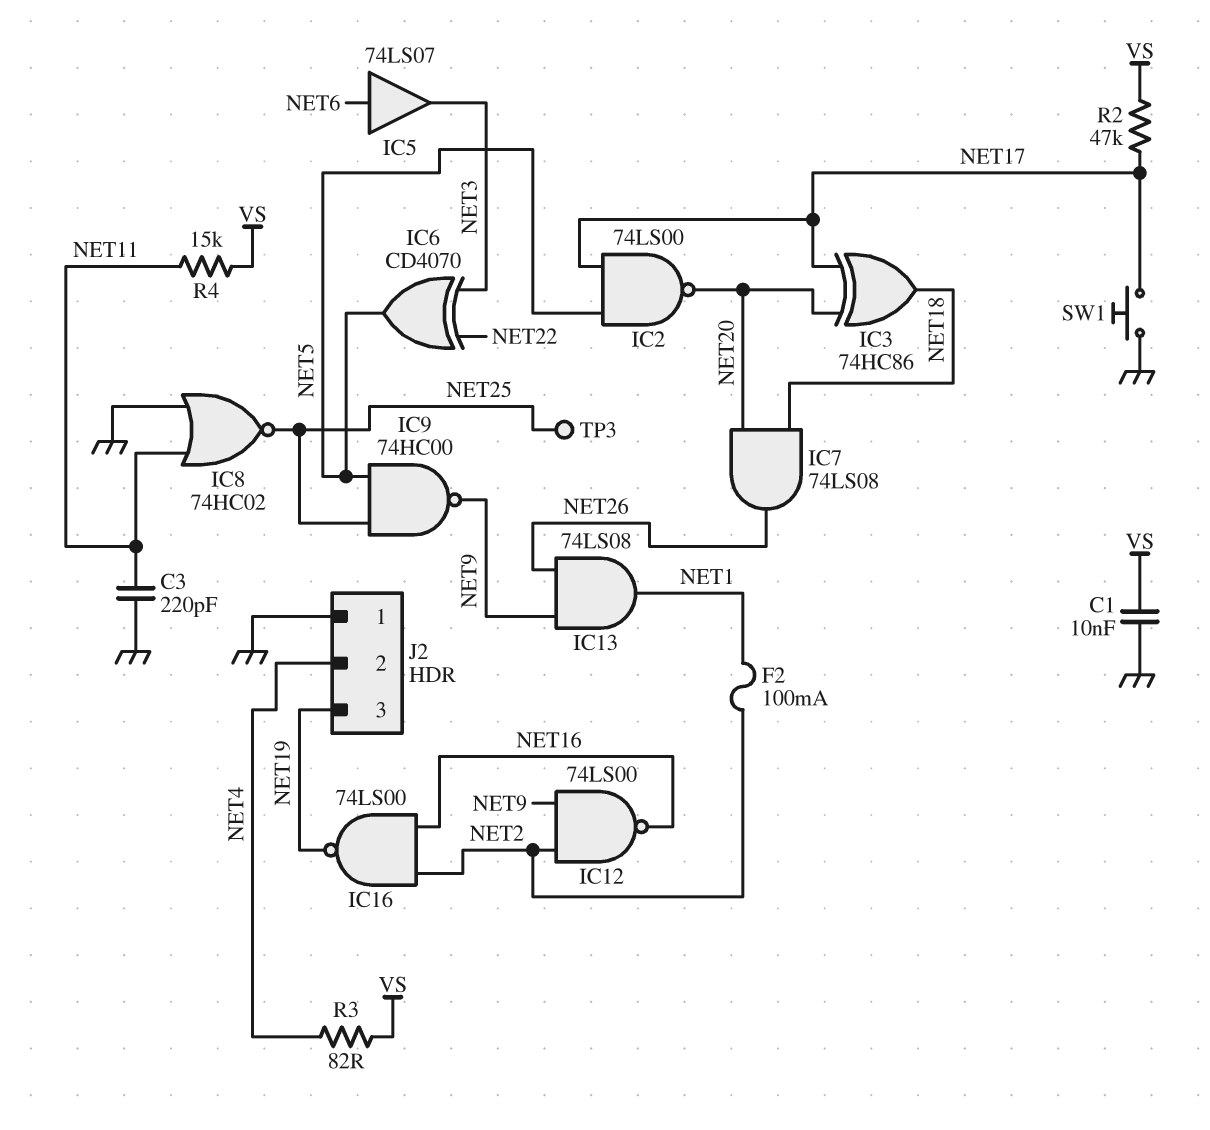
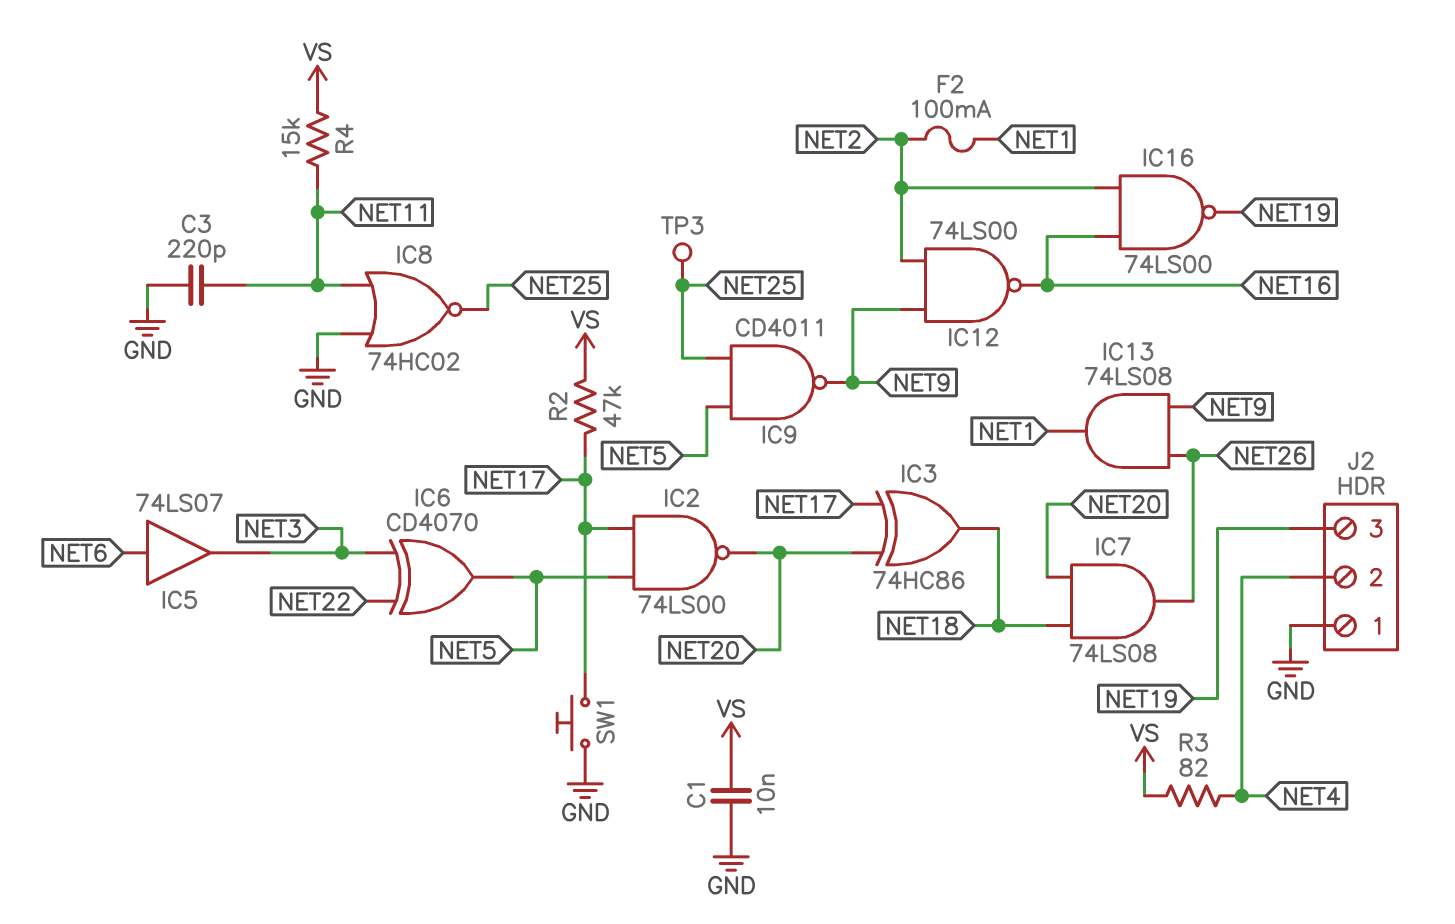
IC9: NAND 74HC00 (in NET5, in NET25, out NET9) -> NAND CD4011 (in NET5, in NET25, out NET9)

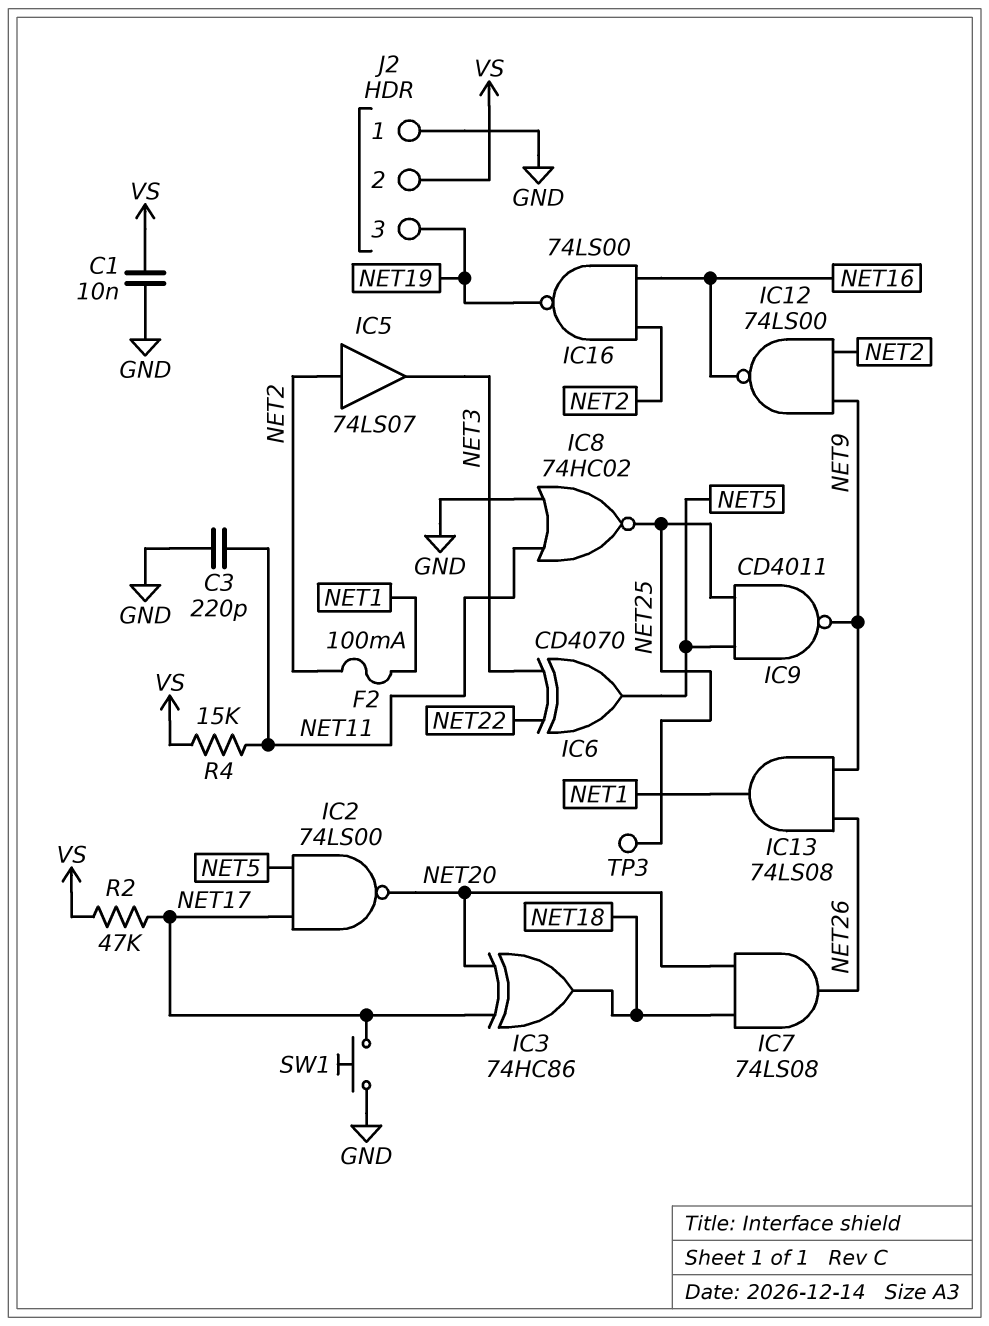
IC5: buffer 74LS07 (in NET6, out NET3) -> buffer 74LS07 (in NET2, out NET3)
J2 pin 2: NET4 -> VS
R3: 82 (NET4, VS) -> none

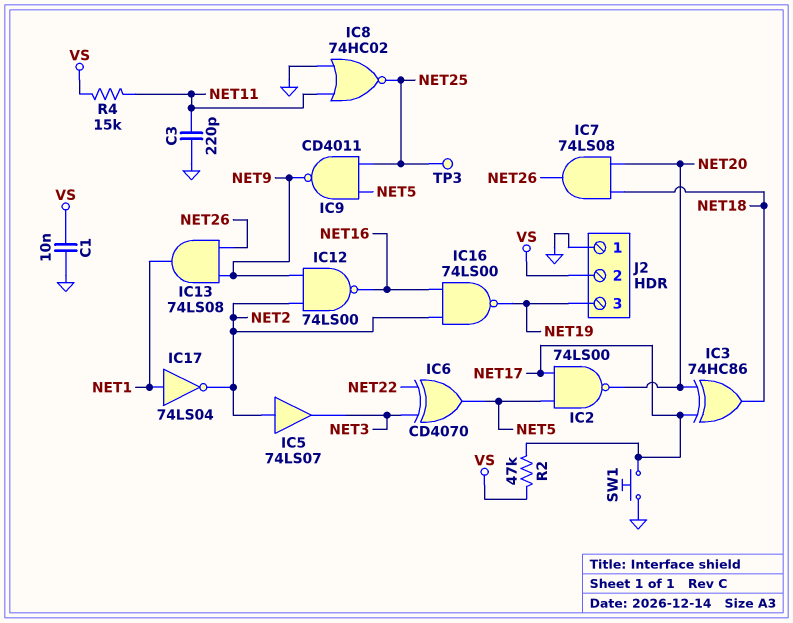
F2: 100mA (NET1, NET2) -> none
IC17: none -> NOT 74LS04 (in NET1, out NET2)

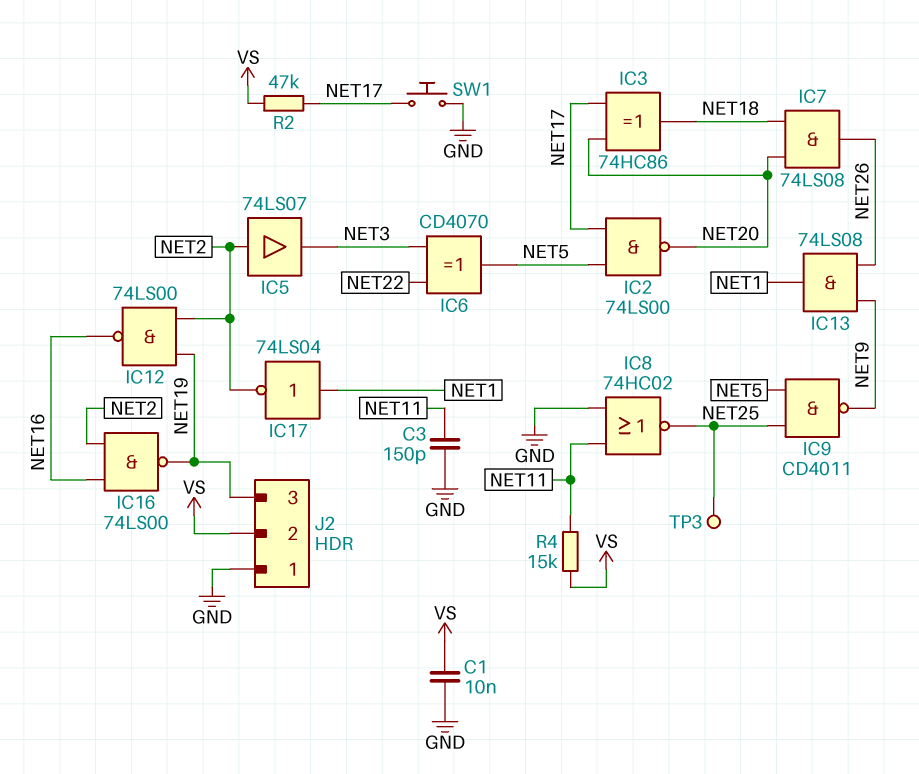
C3: 220pF (GND, NET11) -> 150pF (GND, NET11)
IC12: NAND 74LS00 (in NET2, in NET9, out NET16) -> NAND 74LS00 (in NET2, in NET19, out NET16)

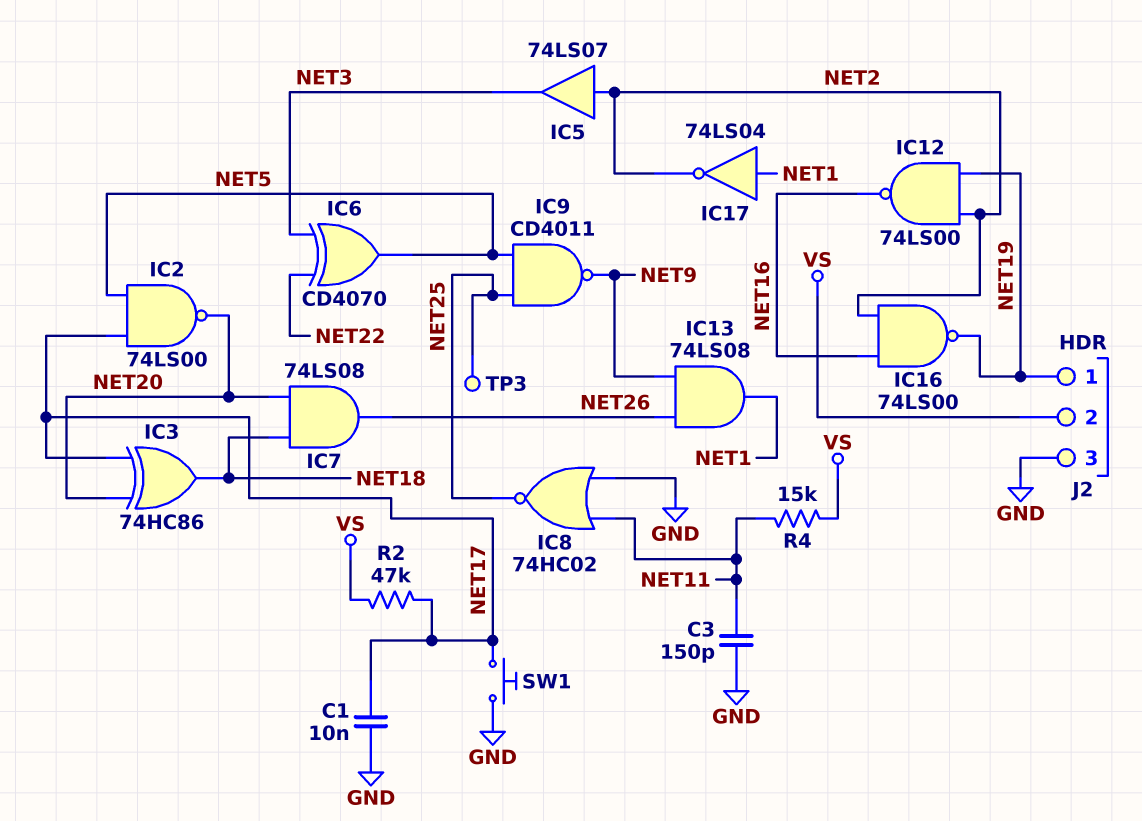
C1: 10nF (GND, VS) -> 10nF (GND, NET17)
J2 pin 1: GND -> NET19
J2 pin 3: NET19 -> GND

